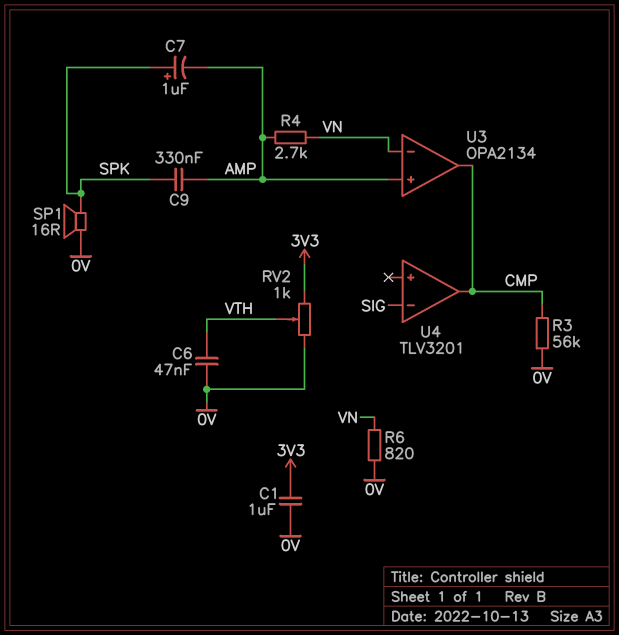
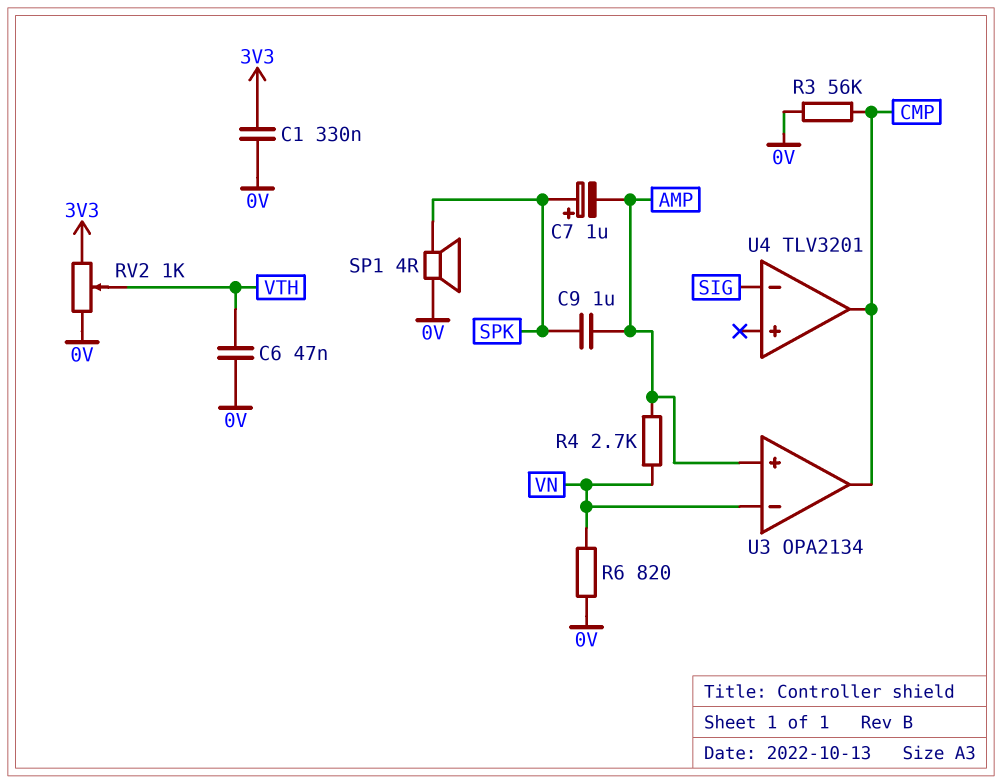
C1: 1uF (0V, 3V3) -> 330nF (0V, 3V3)
C9: 330nF (AMP, SPK) -> 1uF (AMP, SPK)
SP1: speaker 16R (0V, SPK) -> speaker 4R (0V, SPK)

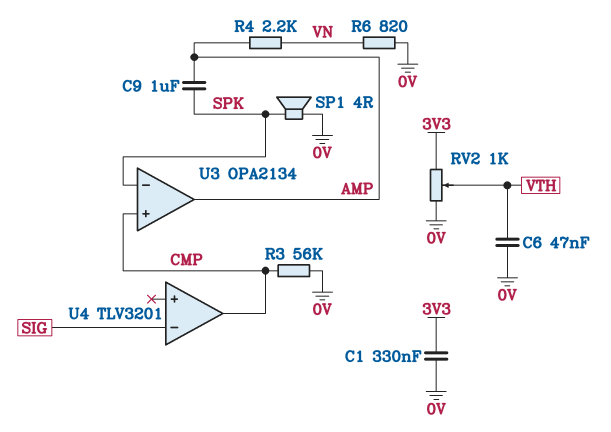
C7: 1uF (plus SPK, minus AMP) -> none
R4: 2.7k (AMP, VN) -> 2.2k (AMP, VN)
U3 pin in+: AMP -> CMP
U3 pin in-: VN -> SPK
U3 pin out: CMP -> AMP

